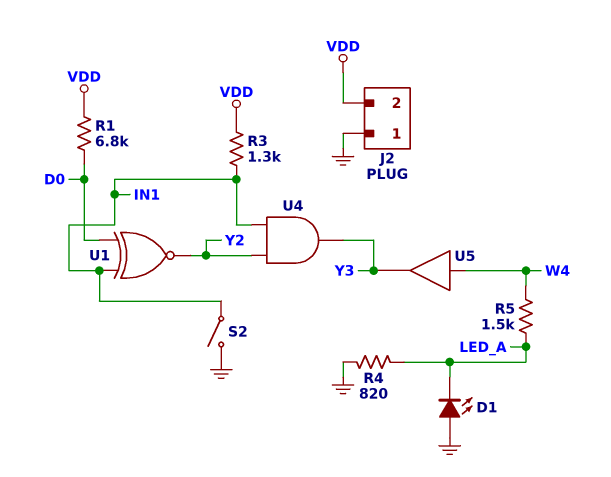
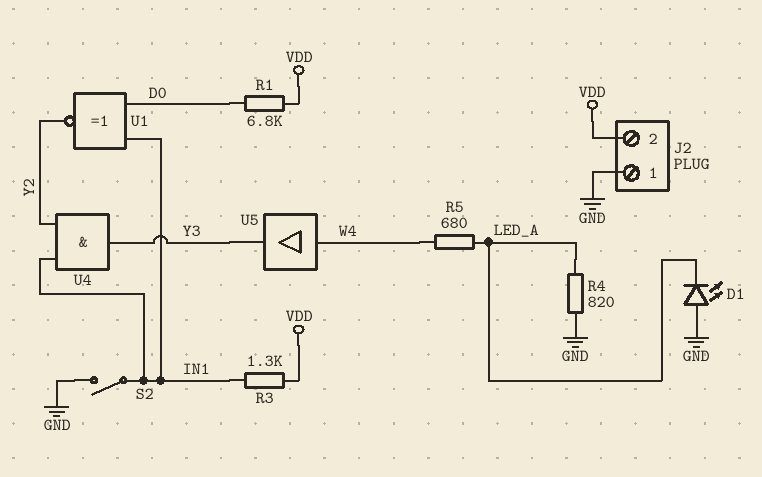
R5: 1.5k (LED_A, W4) -> 680 (LED_A, W4)

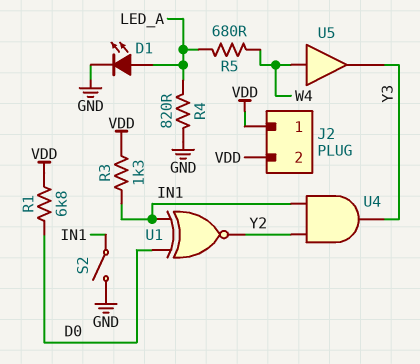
D1: LED (A GND, K LED_A) -> LED (A LED_A, K GND)
J2 pin 1: GND -> VDD

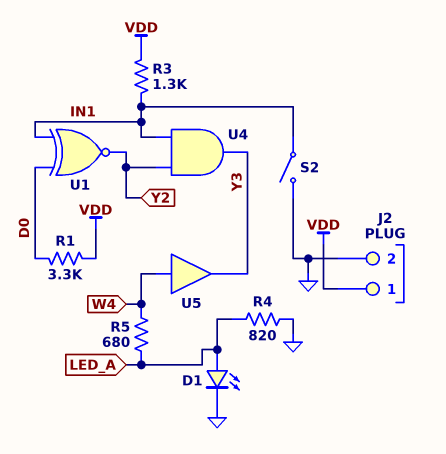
J2 pin 2: VDD -> GND
R1: 6.8k (D0, VDD) -> 3.3k (D0, VDD)

